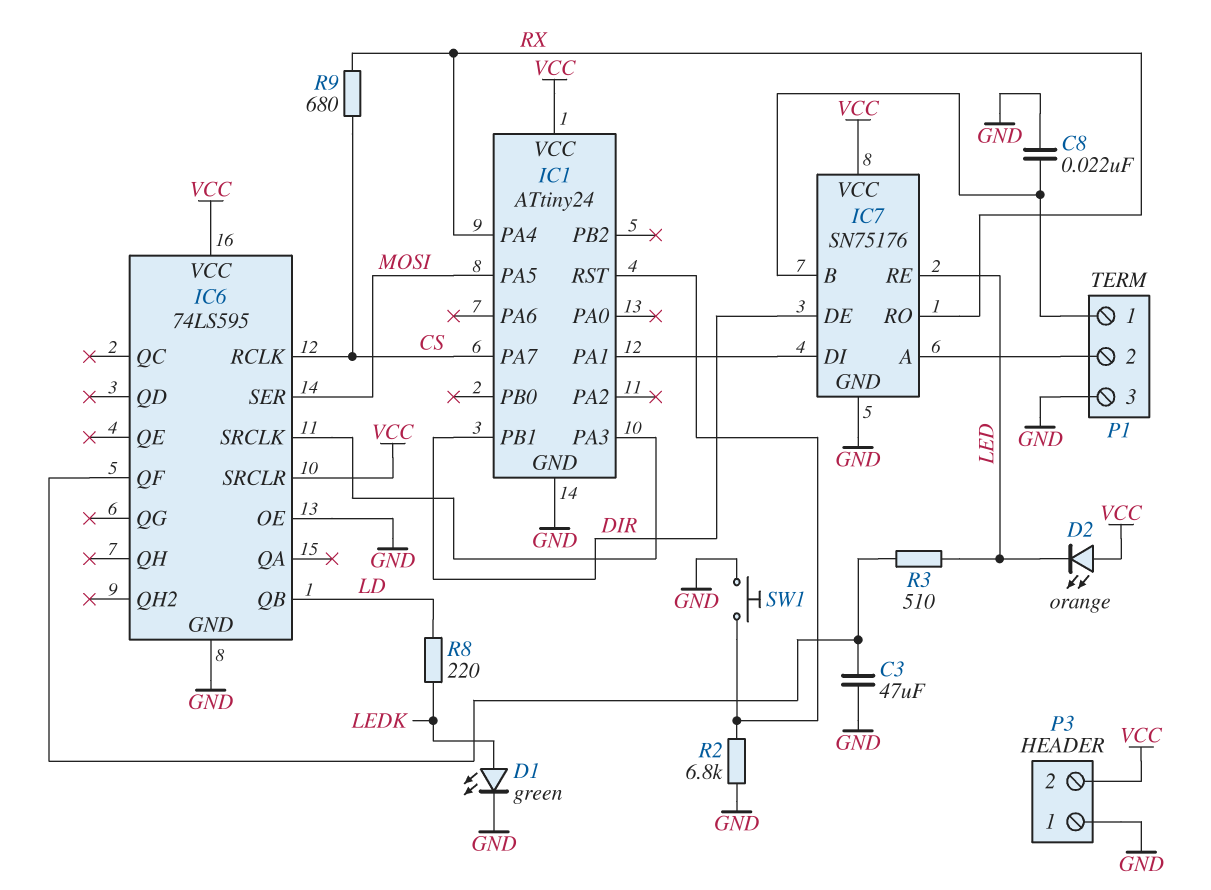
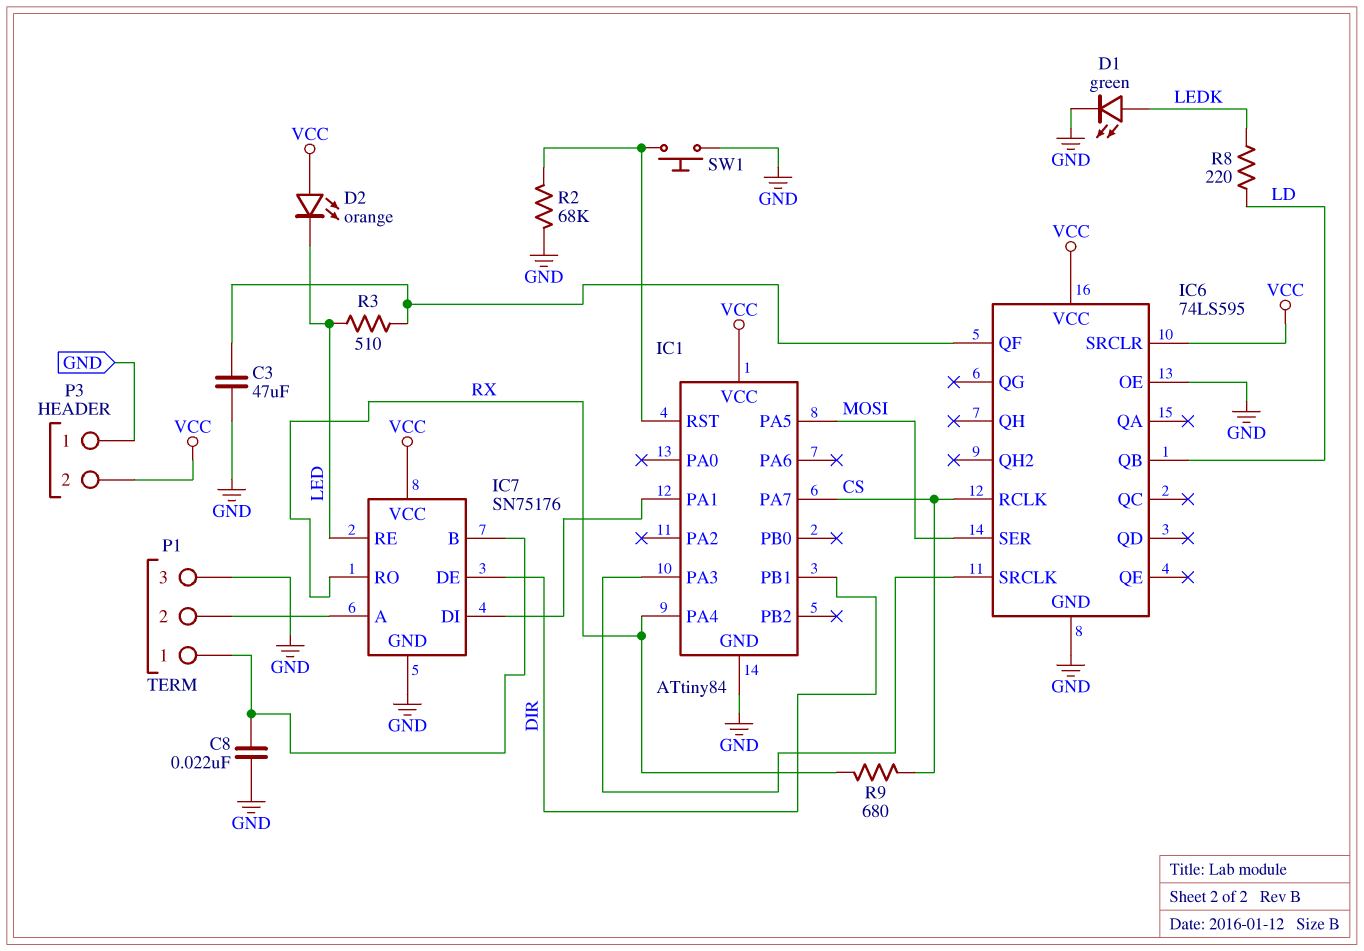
IC1: ATtiny24 -> ATtiny84
R2: 6.8k (GND, IC1/RST) -> 68k (GND, IC1/RST)

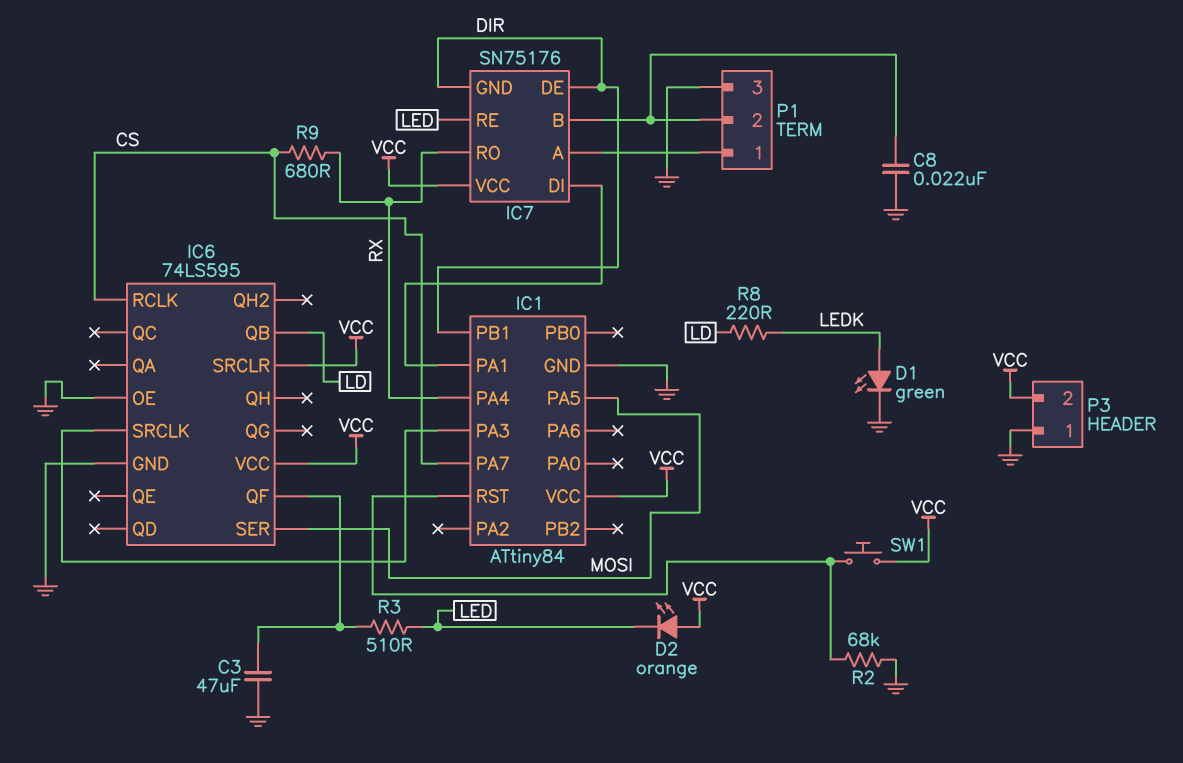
IC7 pin GND: GND -> DIR
P1 pin 1: IC7/B -> IC7/A
P1 pin 2: IC7/A -> IC7/B
SW1: button (GND, IC1/RST) -> button (IC1/RST, VCC)

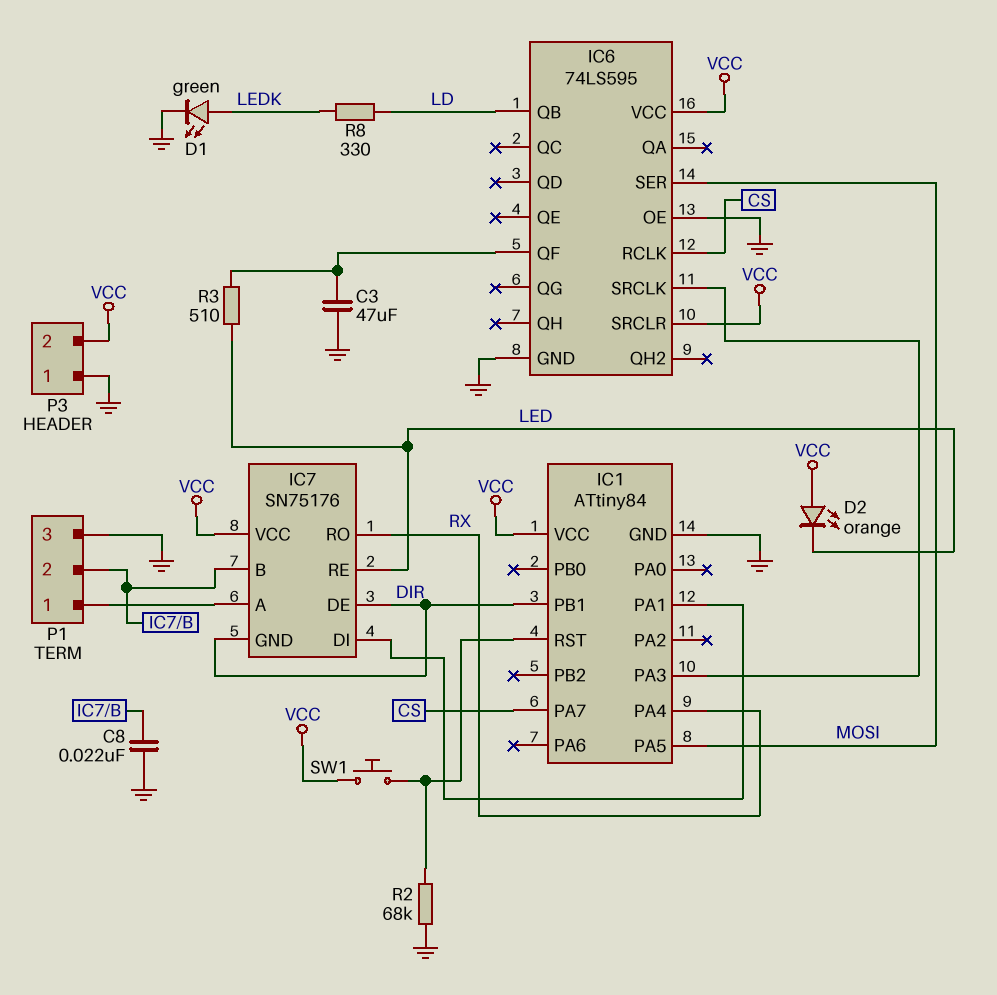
R8: 220 (LD, LEDK) -> 330 (LD, LEDK)
R9: 680 (CS, RX) -> none

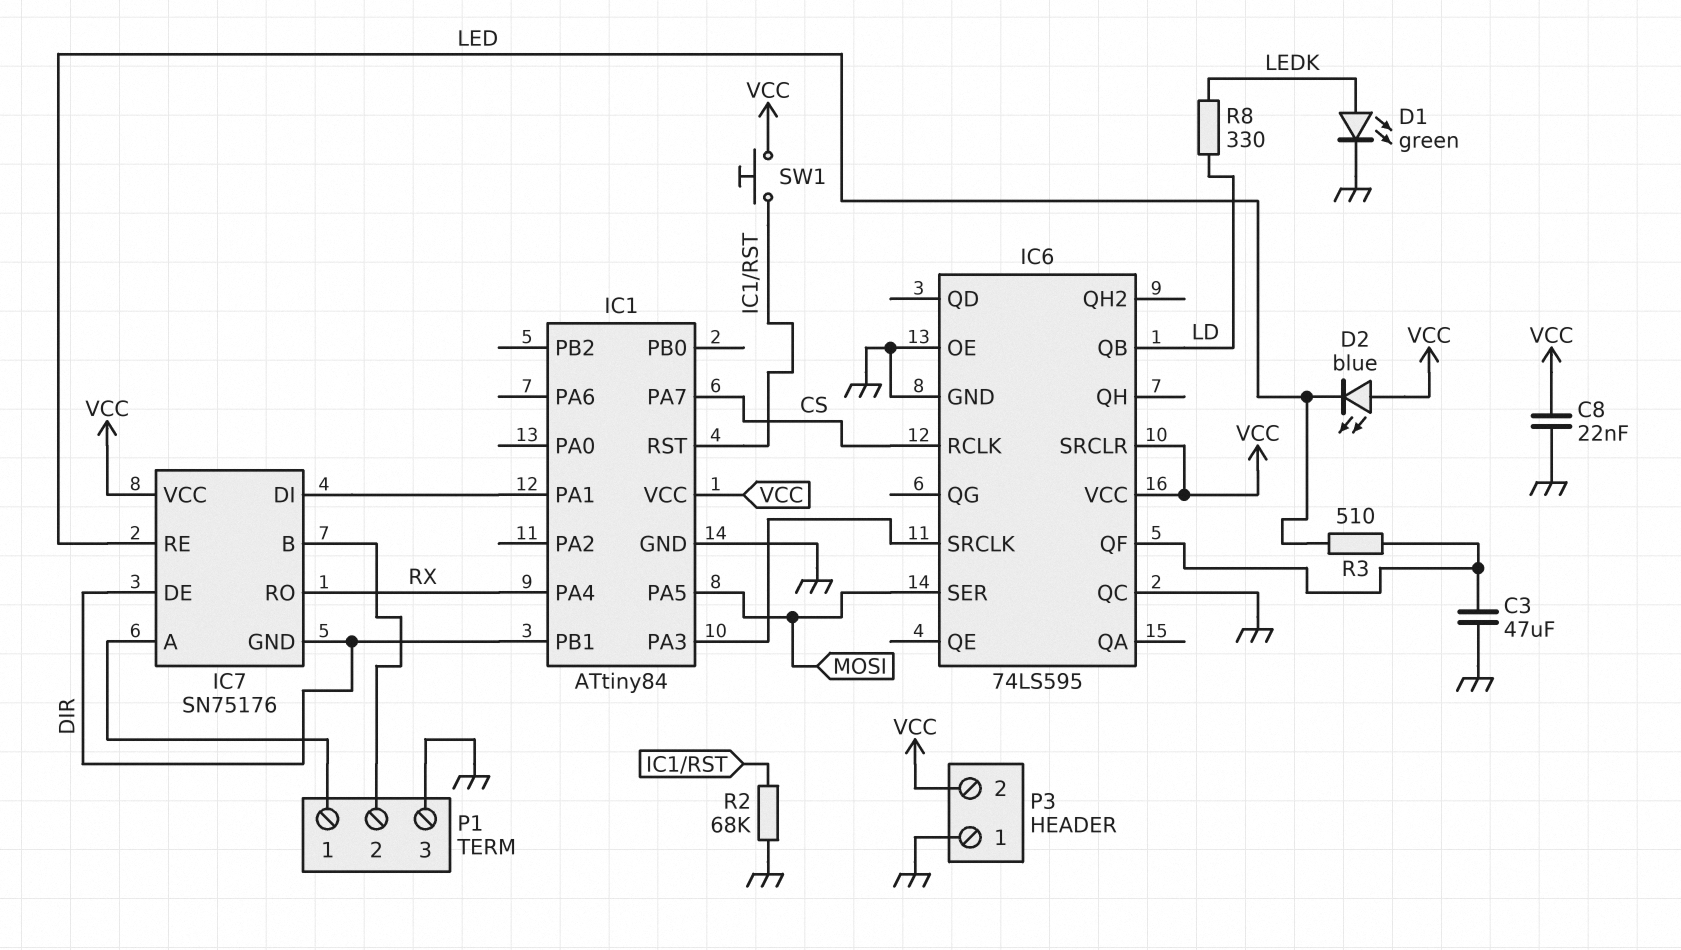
C8: 22nF (GND, IC7/B) -> 22nF (GND, VCC)
D2: LED orange (A VCC, K LED) -> LED blue (A VCC, K LED)
IC6 pin QC: none -> GND

